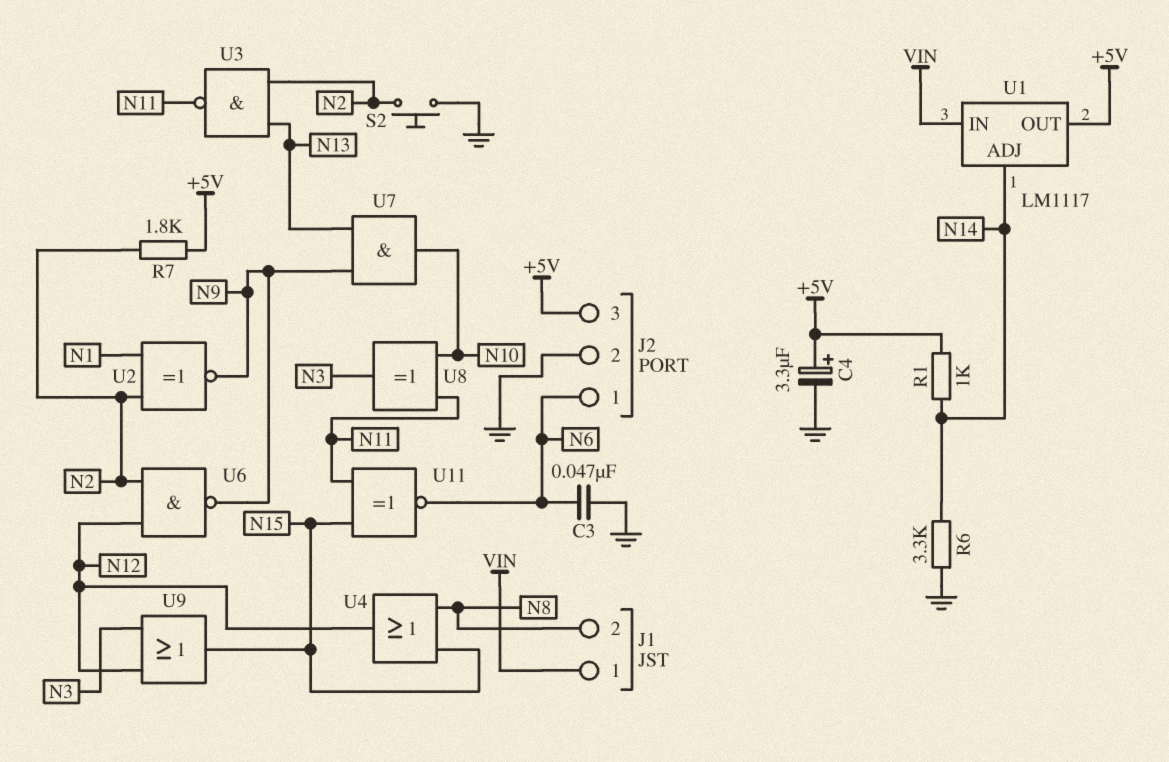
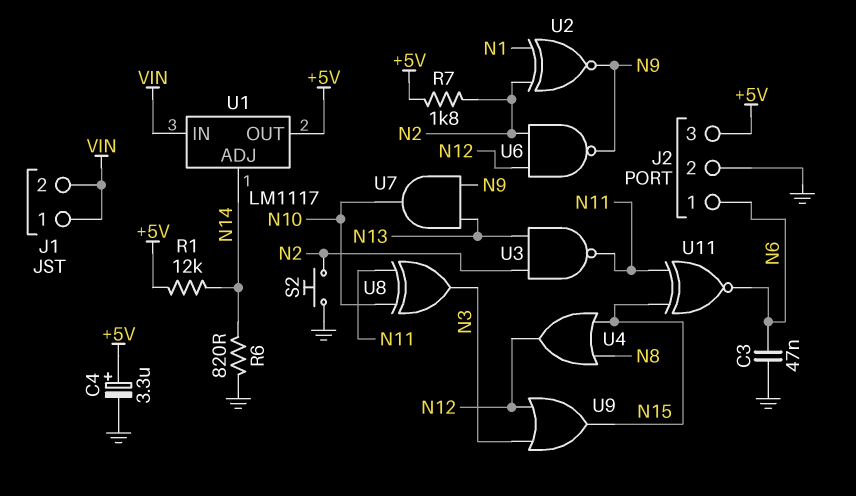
J1 pin 2: N8 -> VIN
R1: 1k (+5V, N14) -> 12k (+5V, N14)
R6: 3.3k (GND, N14) -> 820 (GND, N14)

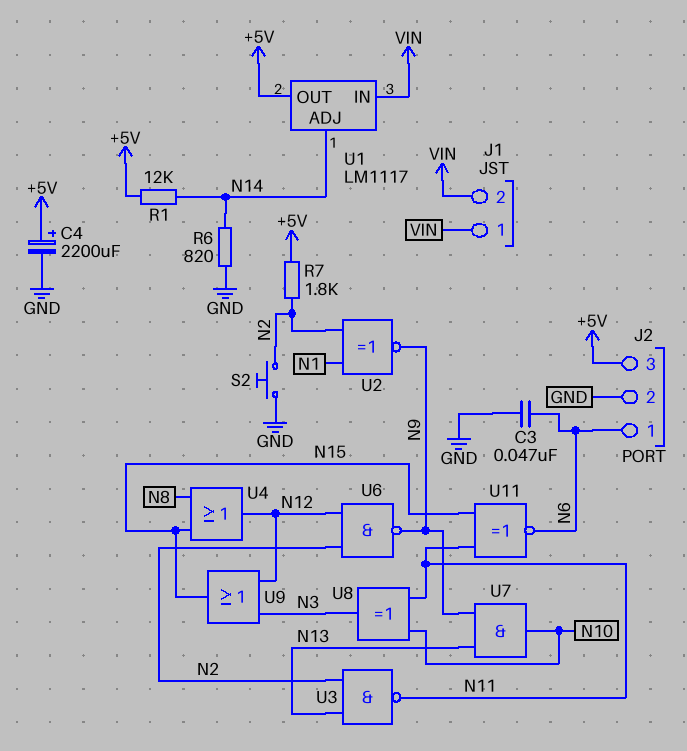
C4: 3.3uF (plus +5V, minus GND) -> 2200uF (plus +5V, minus GND)

